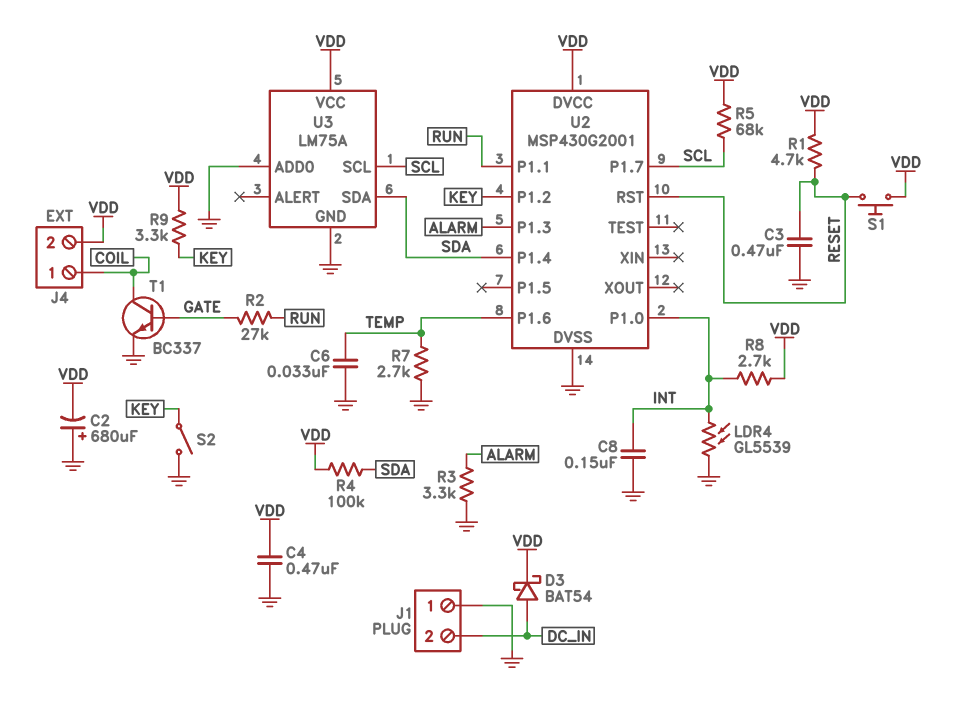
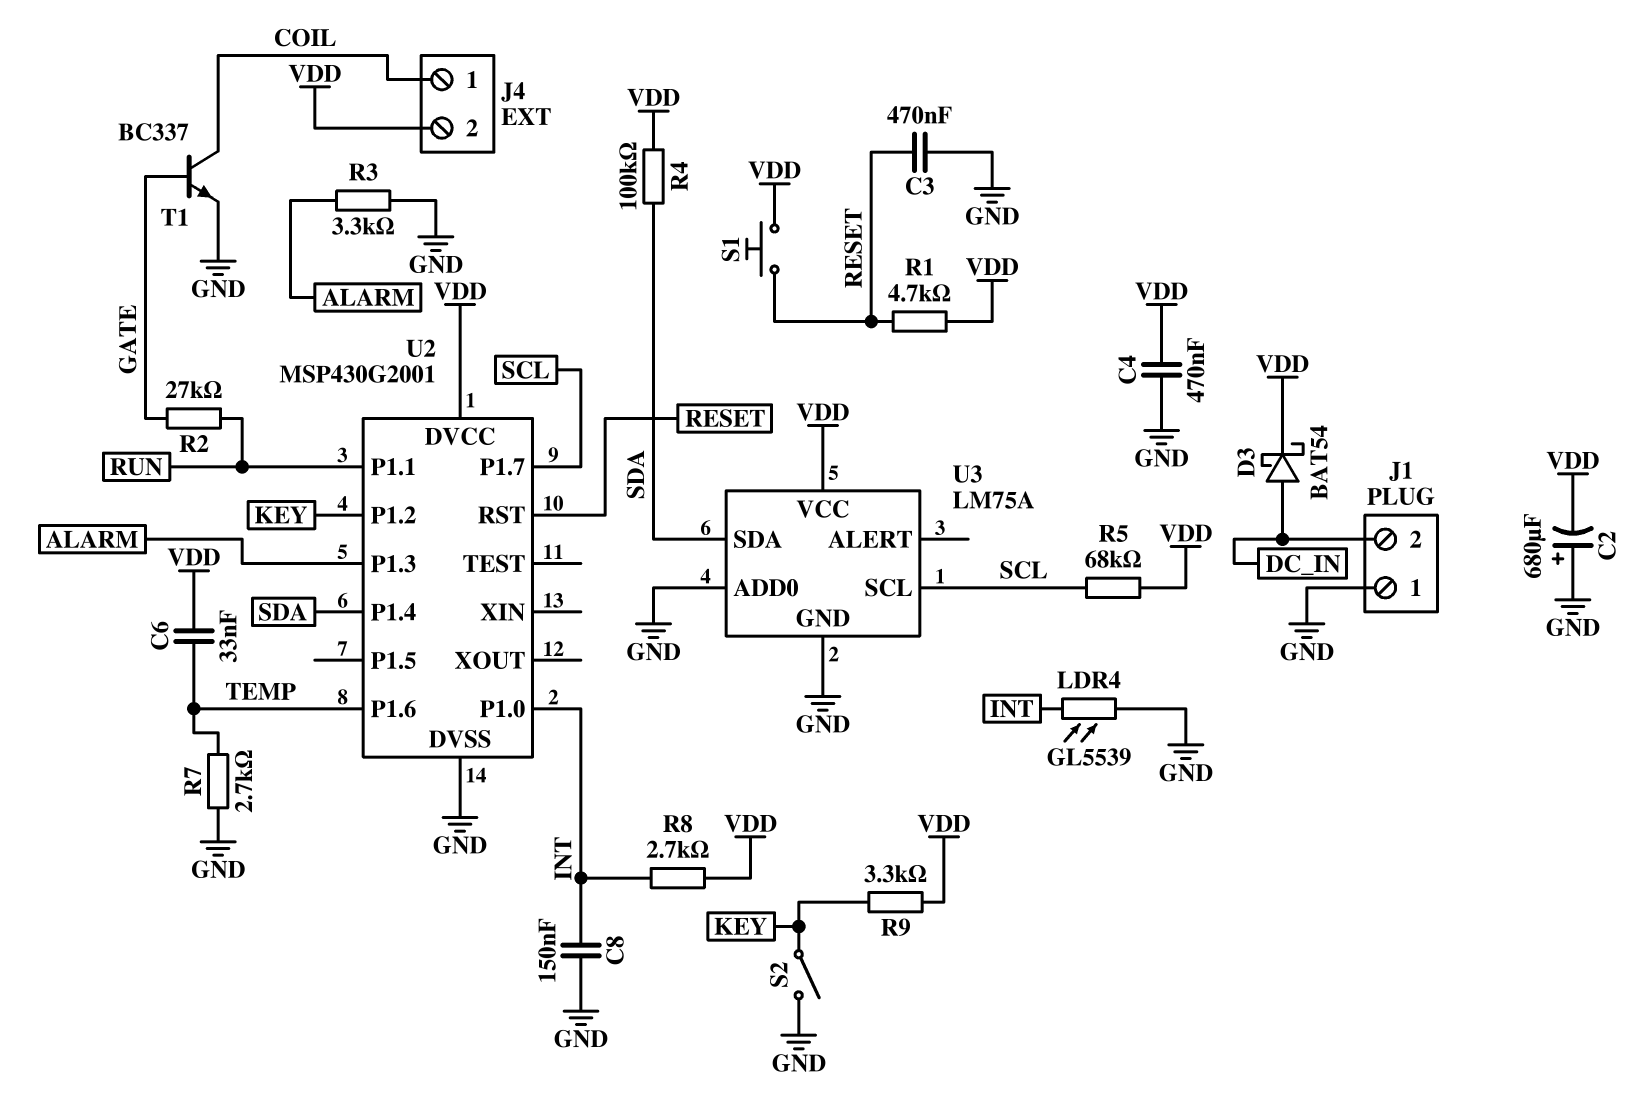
C6: 33nF (GND, TEMP) -> 33nF (TEMP, VDD)

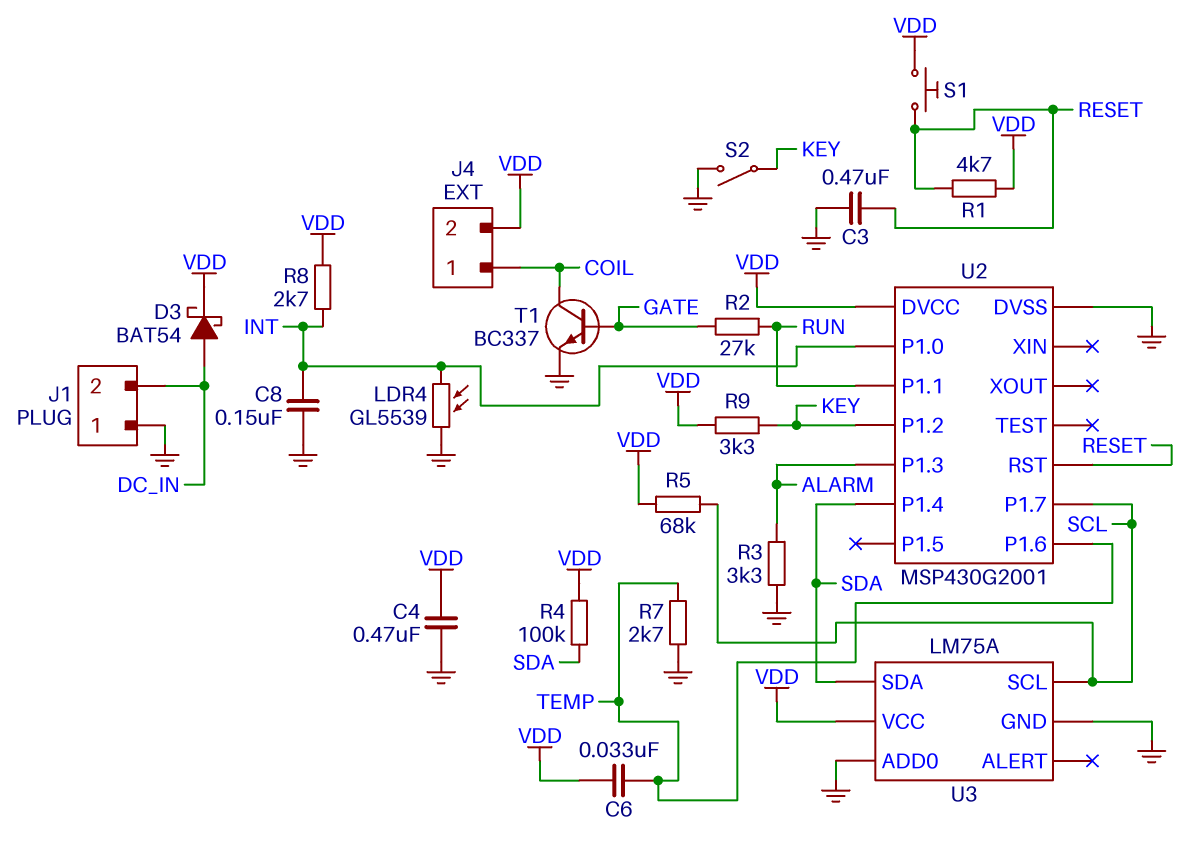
C2: 680uF (plus GND, minus VDD) -> none

